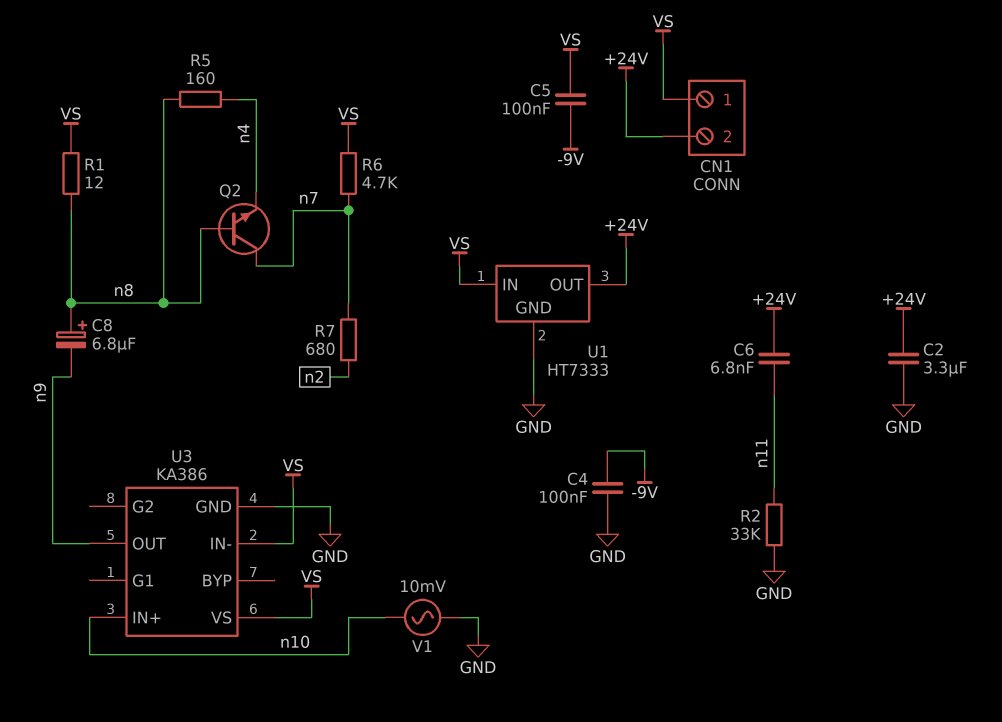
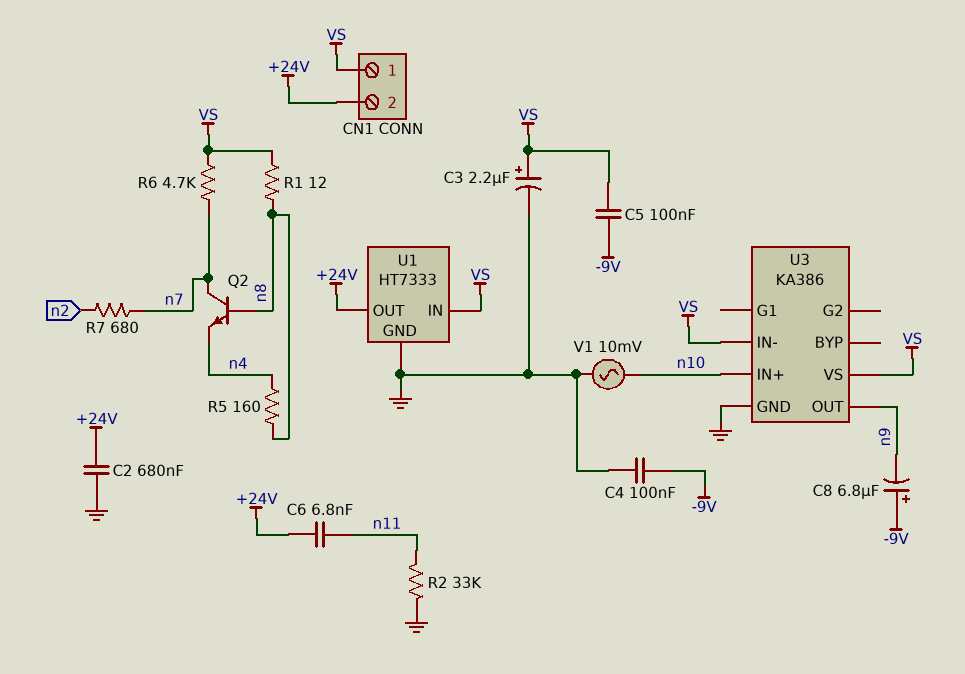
C2: 3.3uF (+24V, GND) -> 680nF (+24V, GND)
C3: none -> 2.2uF (plus VS, minus GND)
C8: 6.8uF (plus n8, minus n9) -> 6.8uF (plus -9V, minus n9)

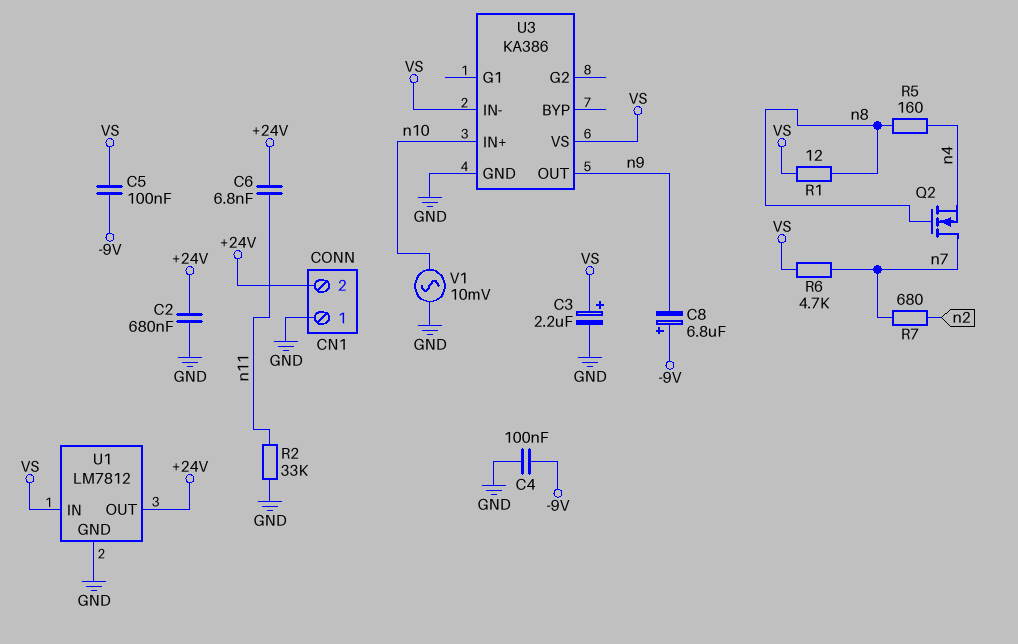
CN1 pin 1: VS -> GND
Q2: NPN (B n8, C n7, E n4) -> NMOS (G n8, D n7, S n4)
U1: HT7333 -> LM7812

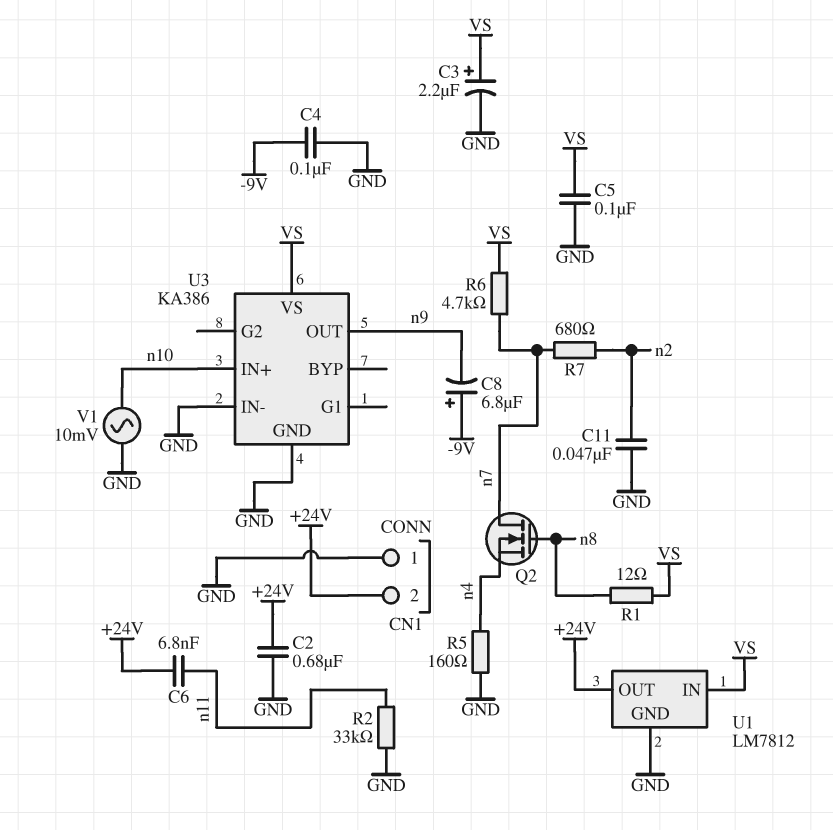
C5: 100nF (-9V, VS) -> 100nF (GND, VS)
C11: none -> 47nF (GND, n2)
R5: 160 (n4, n8) -> 160 (GND, n4)
U3 pin IN-: VS -> GND

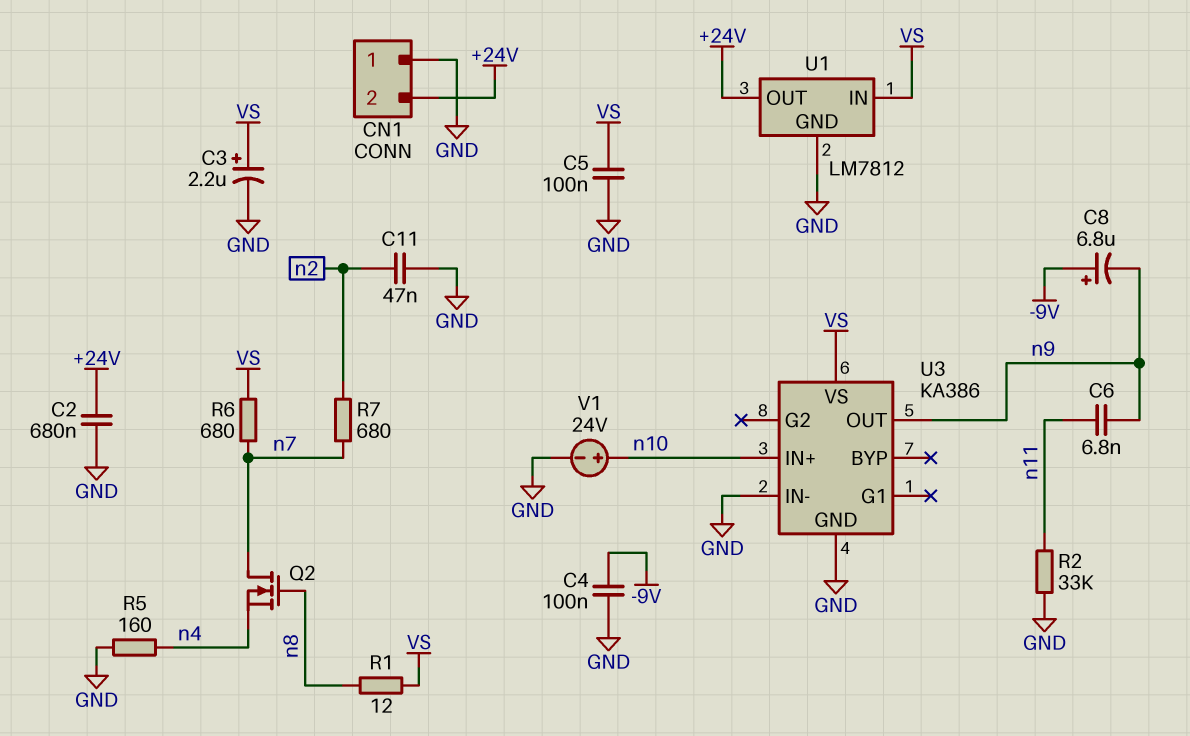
C6: 6.8nF (+24V, n11) -> 6.8nF (n9, n11)
R6: 4.7k (VS, n7) -> 680 (VS, n7)
V1: AC 10mV (GND, n10) -> 24V (plus n10, minus GND)

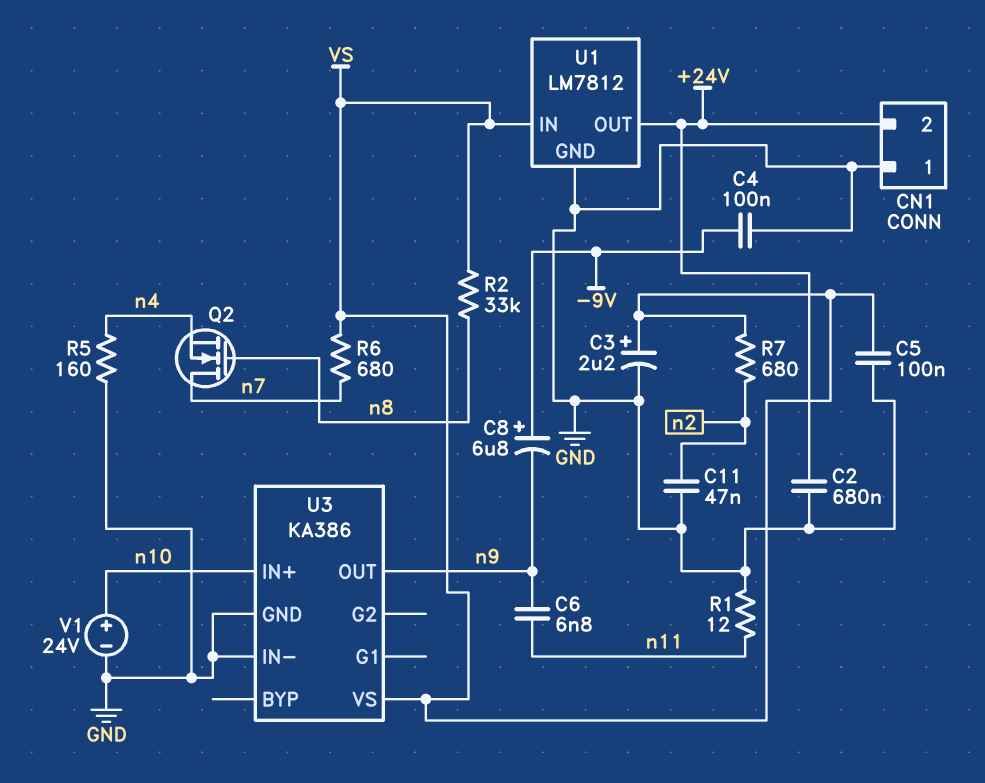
R1: 12 (VS, n8) -> 12 (GND, n11)
R2: 33k (GND, n11) -> 33k (VS, n8)
R7: 680 (n2, n7) -> 680 (VS, n2)

